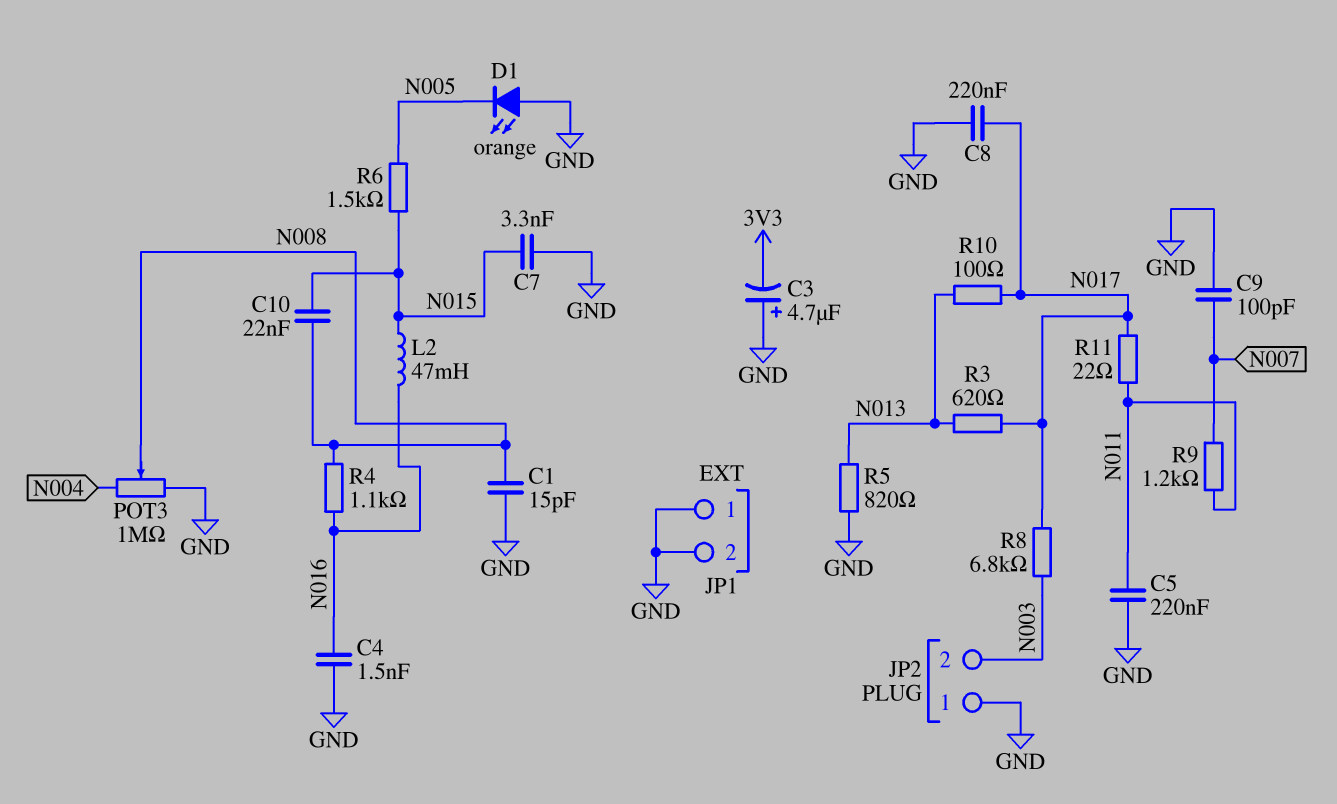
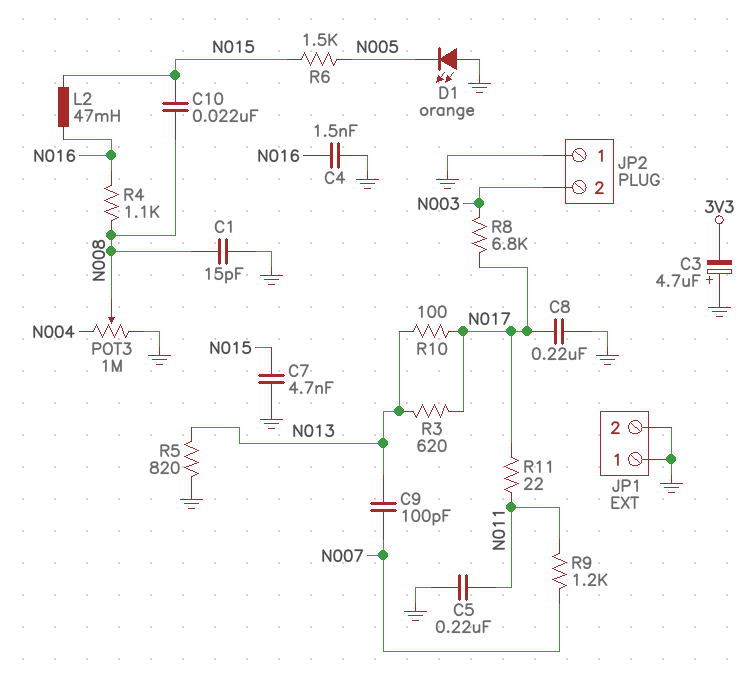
C7: 3.3nF (GND, N015) -> 4.7nF (GND, N015)
C9: 100pF (GND, N007) -> 100pF (N007, N013)

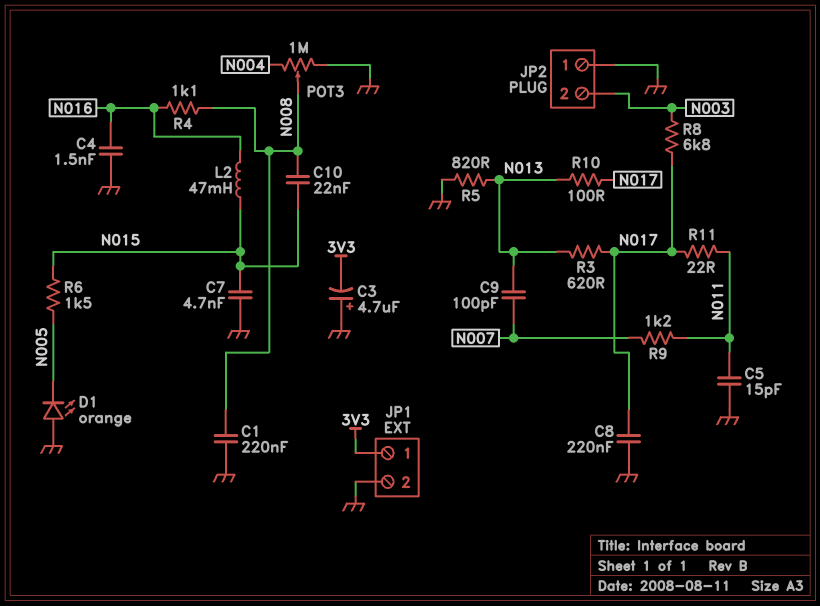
C1: 15pF (GND, N008) -> 220nF (GND, N008)
C5: 220nF (GND, N011) -> 15pF (GND, N011)
JP1 pin 1: GND -> 3V3

